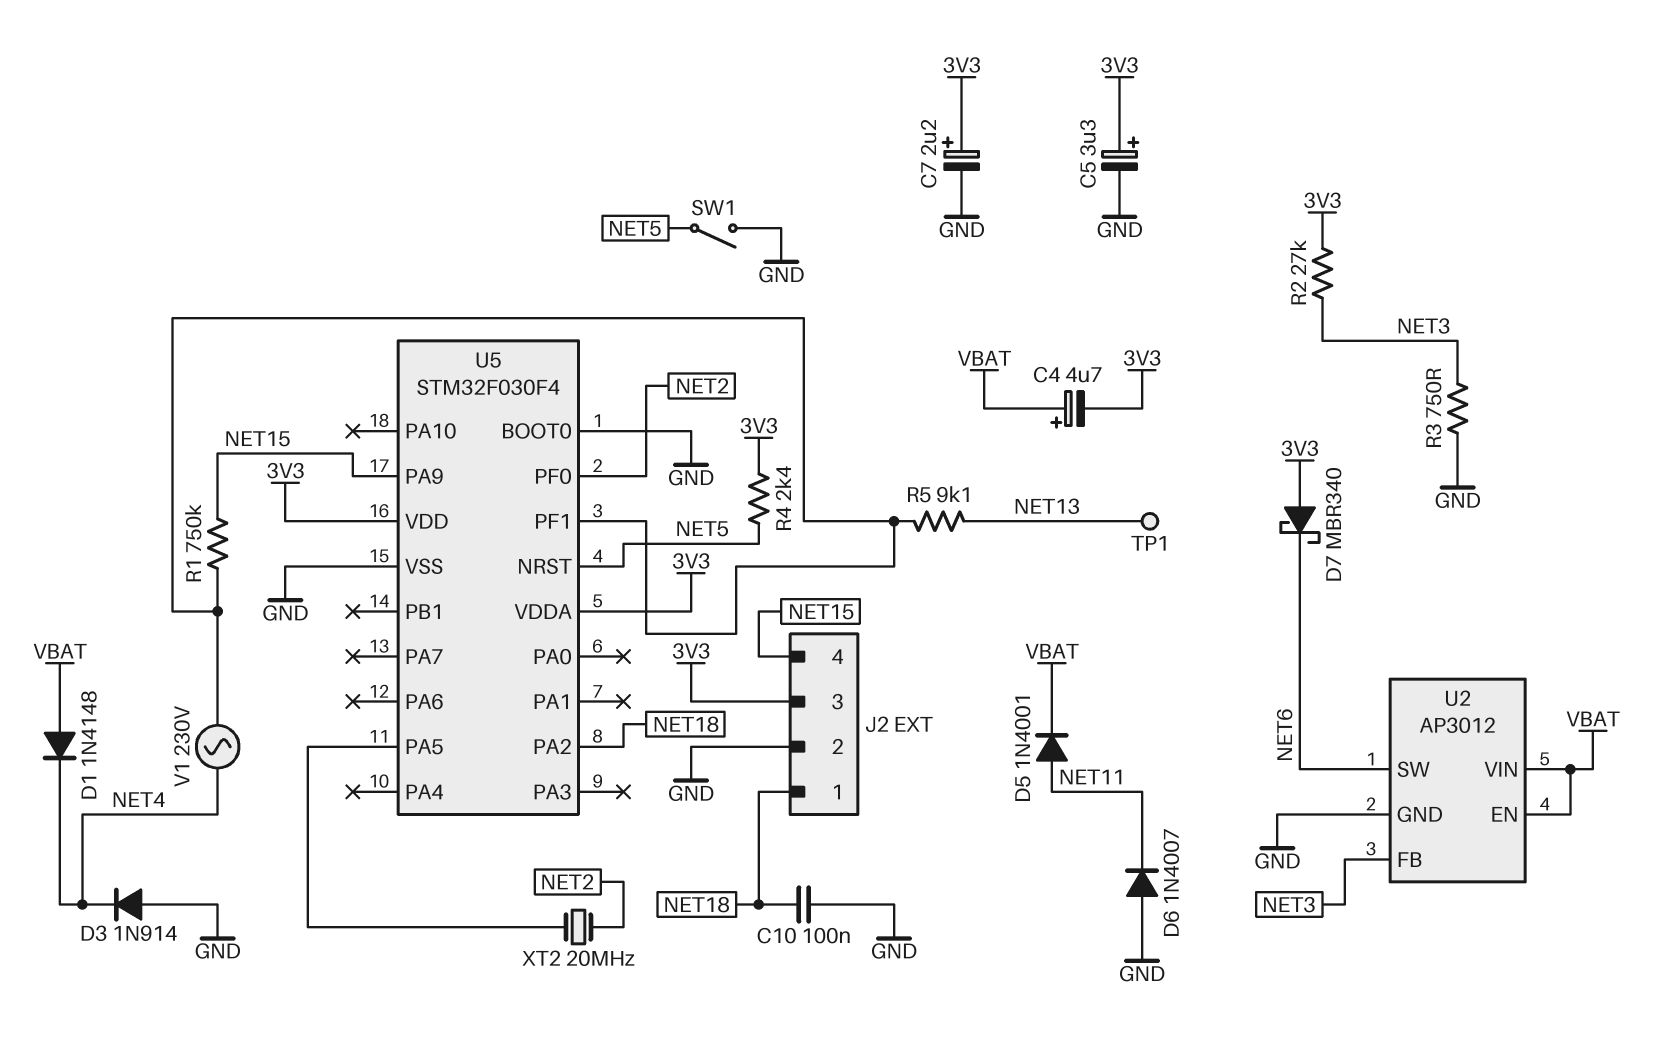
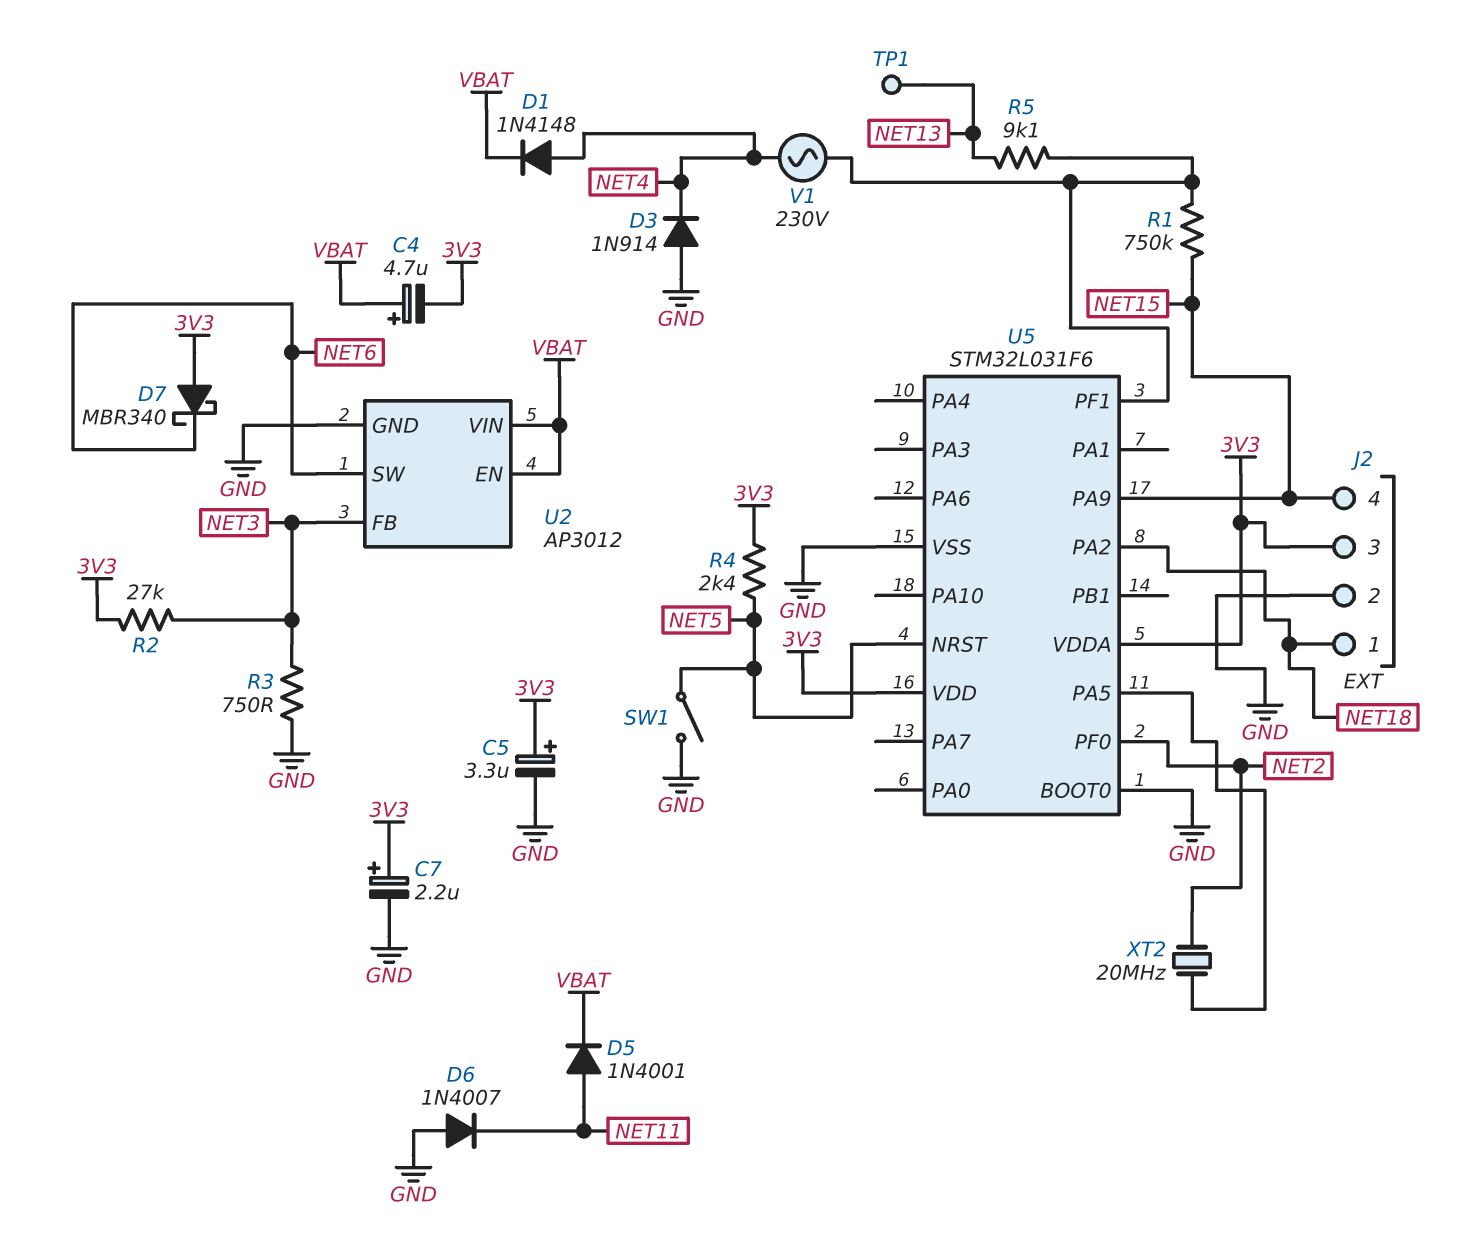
C10: 100nF (GND, NET18) -> none
D1: diode 1N4148 (A VBAT, K NET4) -> diode 1N4148 (A NET4, K VBAT)
U5: STM32F030F4 -> STM32L031F6

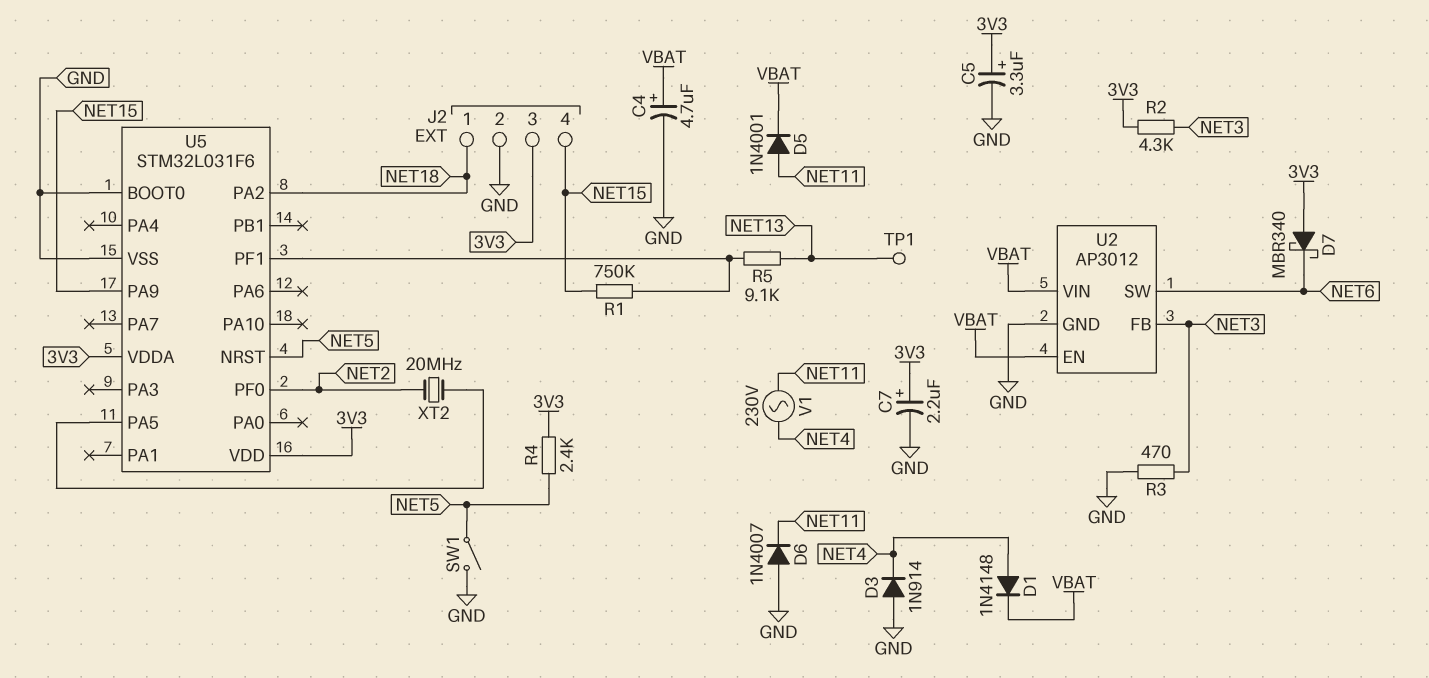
C4: 4.7uF (plus VBAT, minus 3V3) -> 4.7uF (plus VBAT, minus GND)
R2: 27k (3V3, NET3) -> 4.3k (3V3, NET3)
R3: 750 (GND, NET3) -> 470 (GND, NET3)
V1: AC 230V (NET4, U5/PF1) -> AC 230V (NET4, NET11)

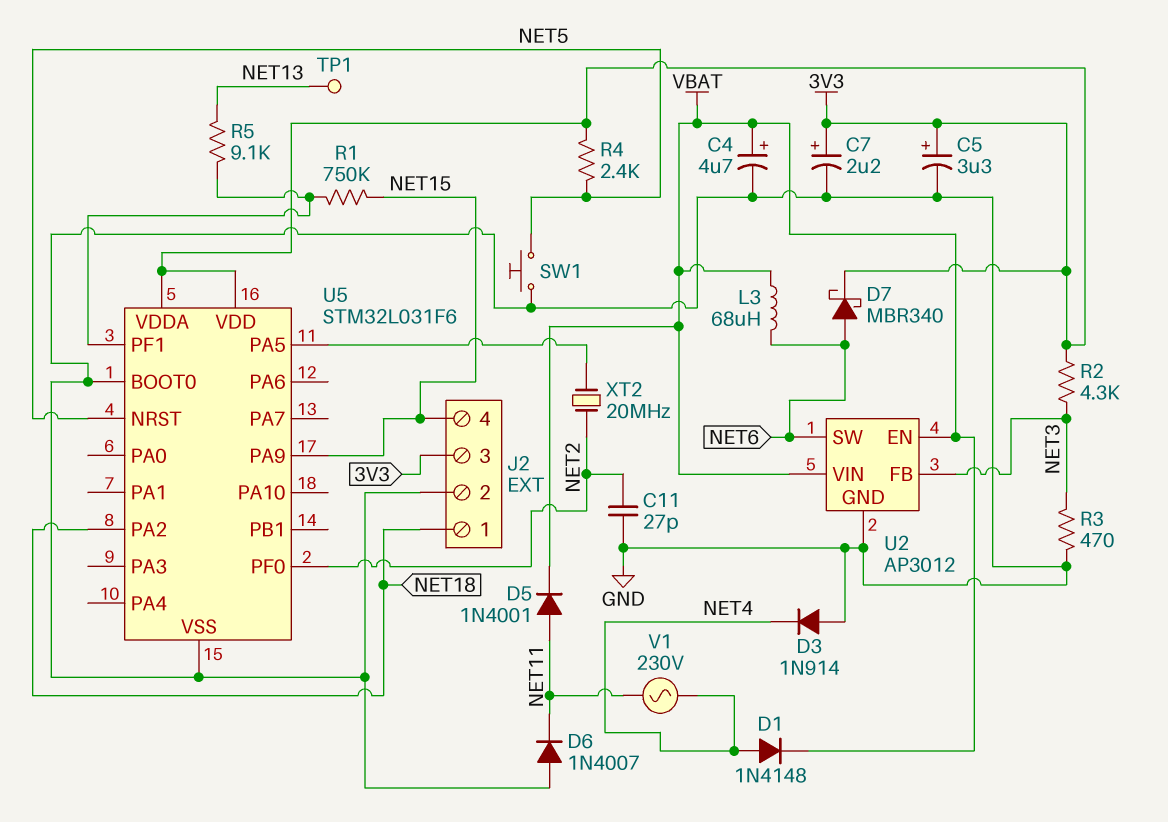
C11: none -> 27pF (GND, NET2)
D7: schottky MBR340 (A 3V3, K NET6) -> schottky MBR340 (A NET6, K 3V3)
L3: none -> 68uH (NET6, VBAT)
SW1: switch (GND, NET5) -> button (GND, NET5)

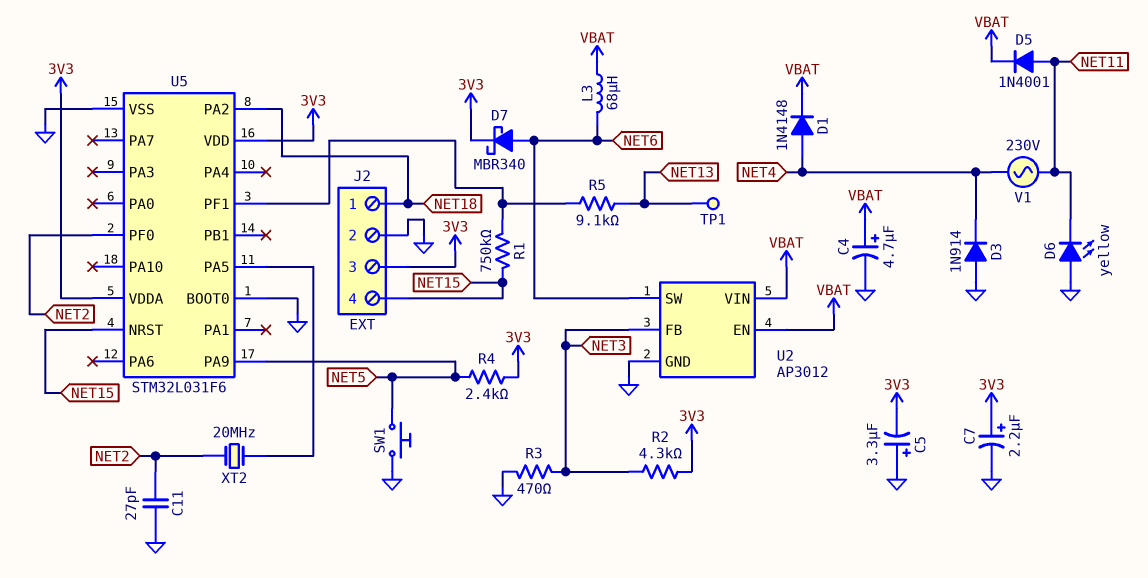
C5: 3.3uF (plus 3V3, minus GND) -> 3.3uF (plus GND, minus 3V3)
D6: diode 1N4007 (A GND, K NET11) -> LED yellow (A GND, K NET11)
U5 pin NRST: NET5 -> NET15
U5 pin PA9: NET15 -> NET5

